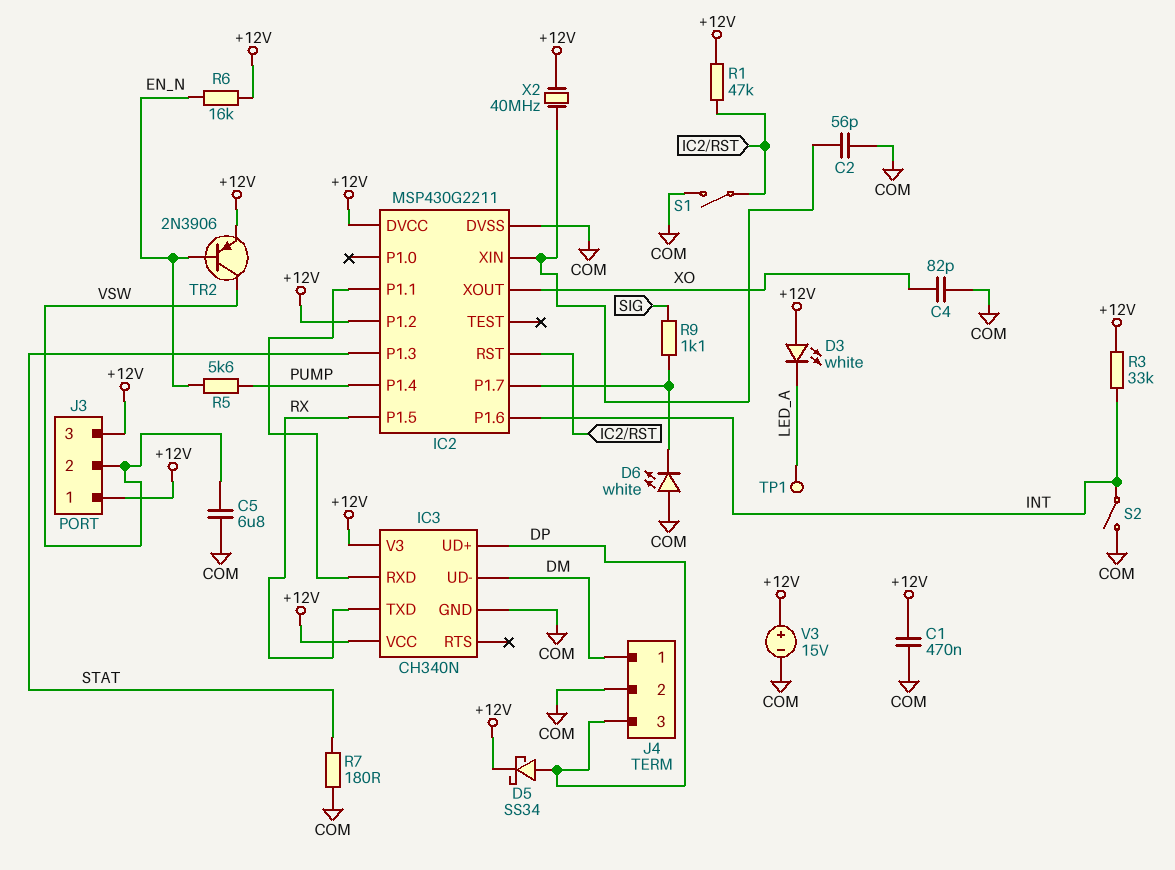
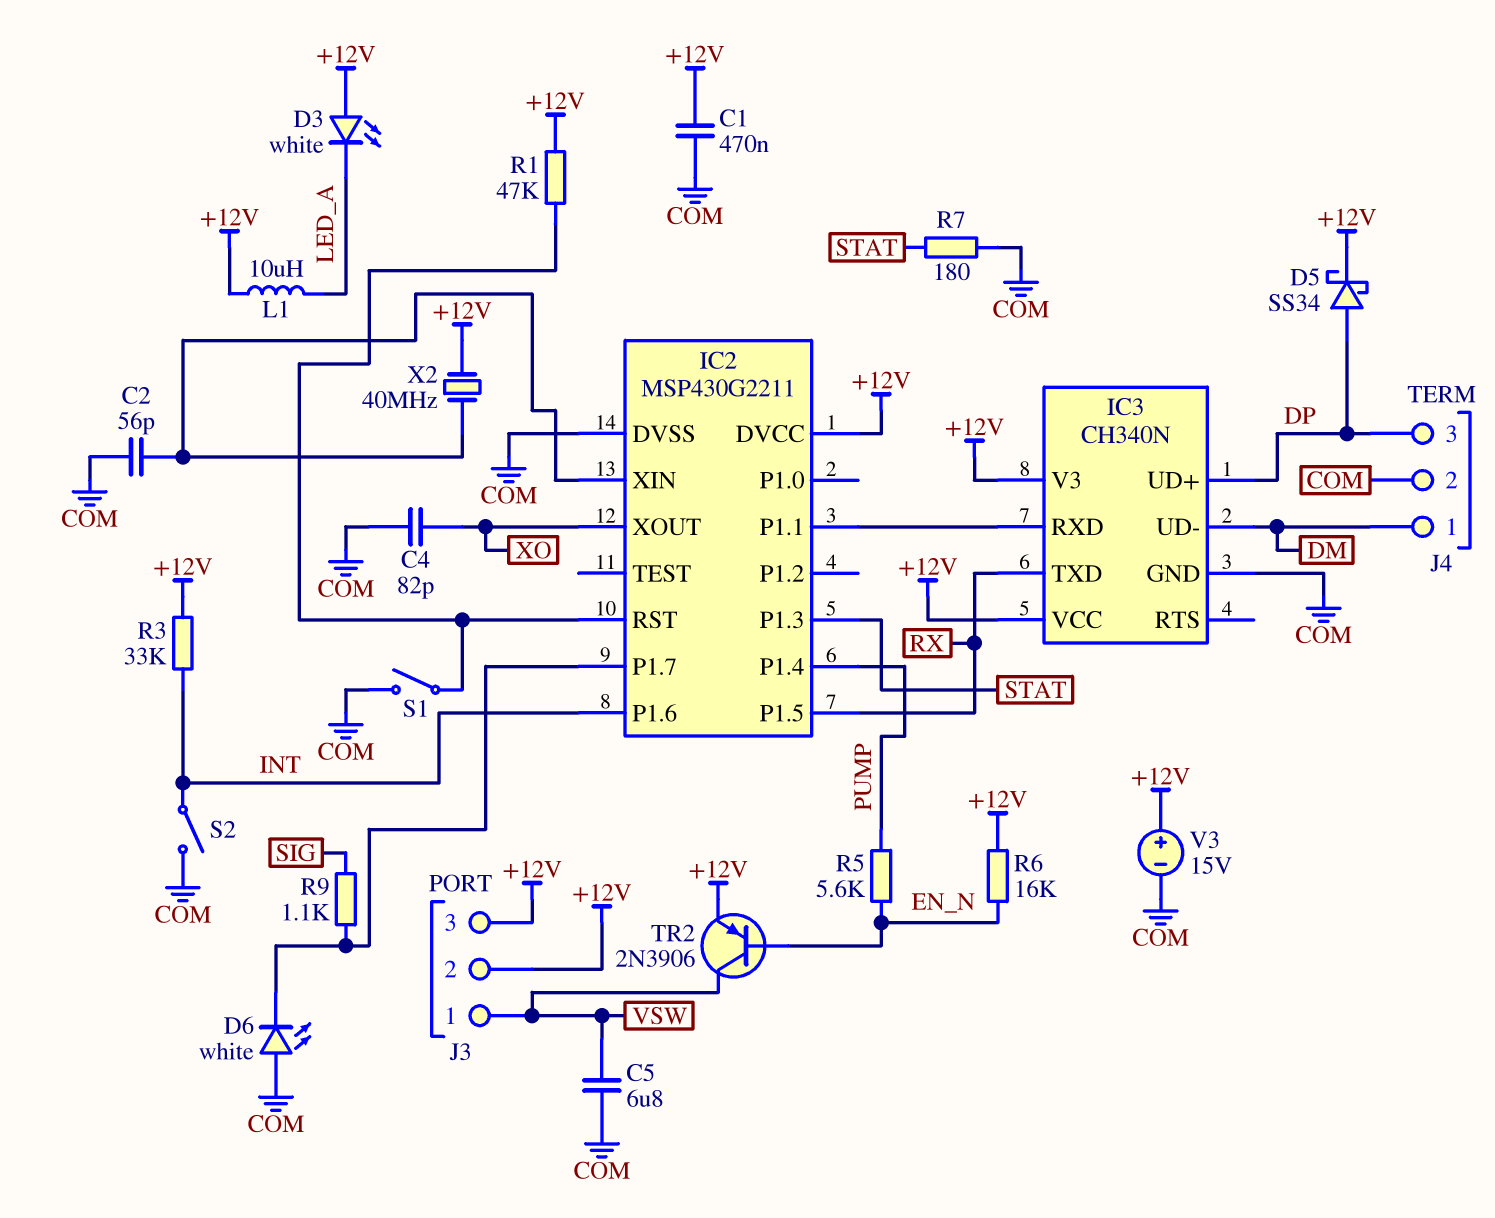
IC2 pin P1.2: +12V -> none
J3 pin 1: +12V -> VSW
J3 pin 2: VSW -> +12V
L1: none -> 10uH (+12V, LED_A)
TP1: test point (LED_A) -> none

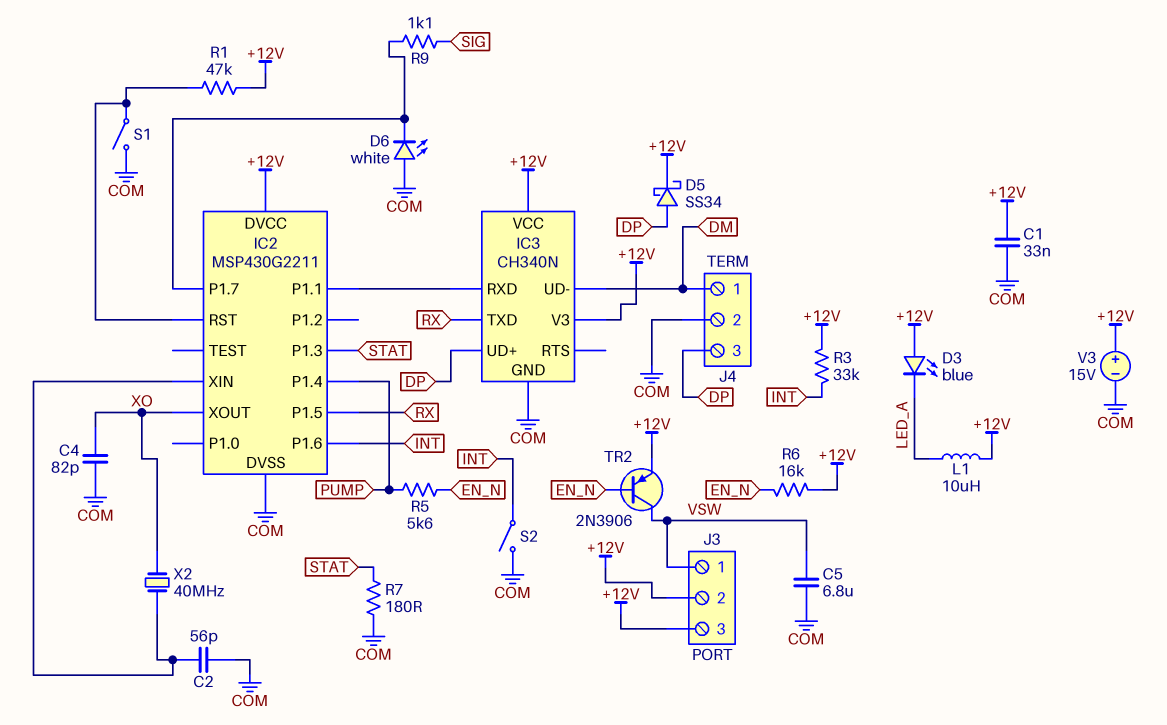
C1: 470nF (+12V, COM) -> 33nF (+12V, COM)
D3: LED white (A +12V, K LED_A) -> LED blue (A +12V, K LED_A)
X2: 40MHz (+12V, IC2/XIN) -> 40MHz (IC2/XIN, XO)

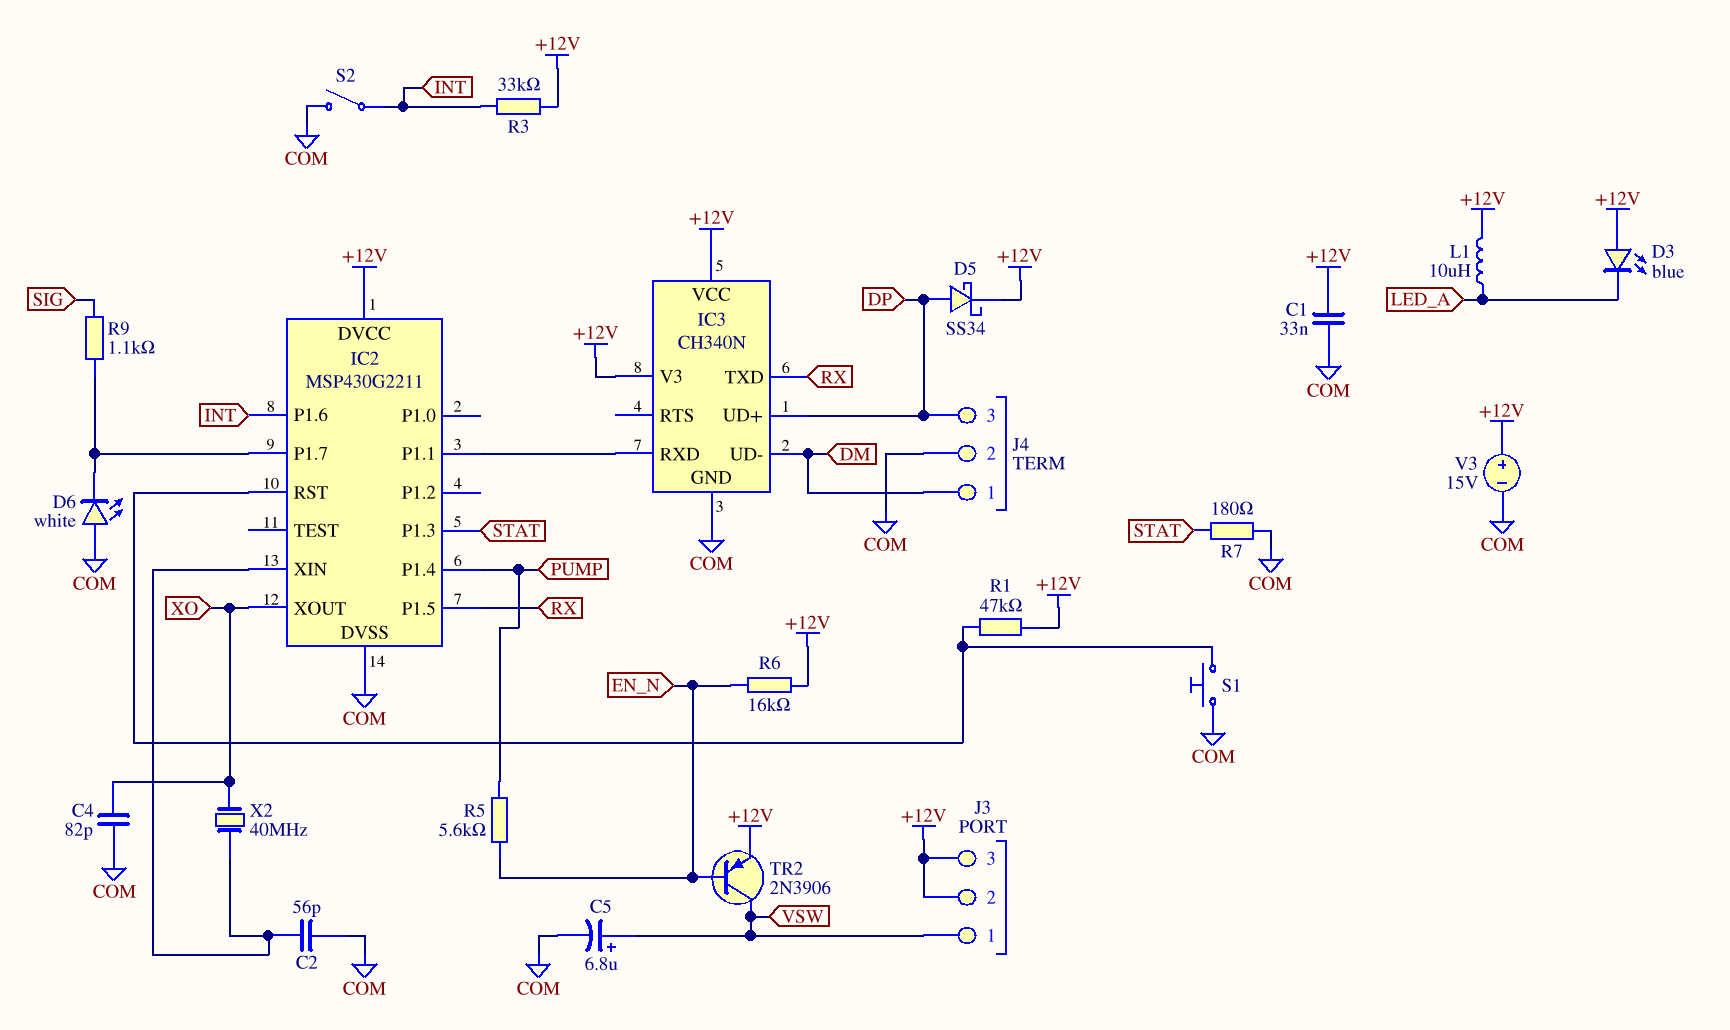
C5: 6.8uF (COM, VSW) -> 6.8uF (plus VSW, minus COM)
S1: switch (COM, IC2/RST) -> button (COM, IC2/RST)

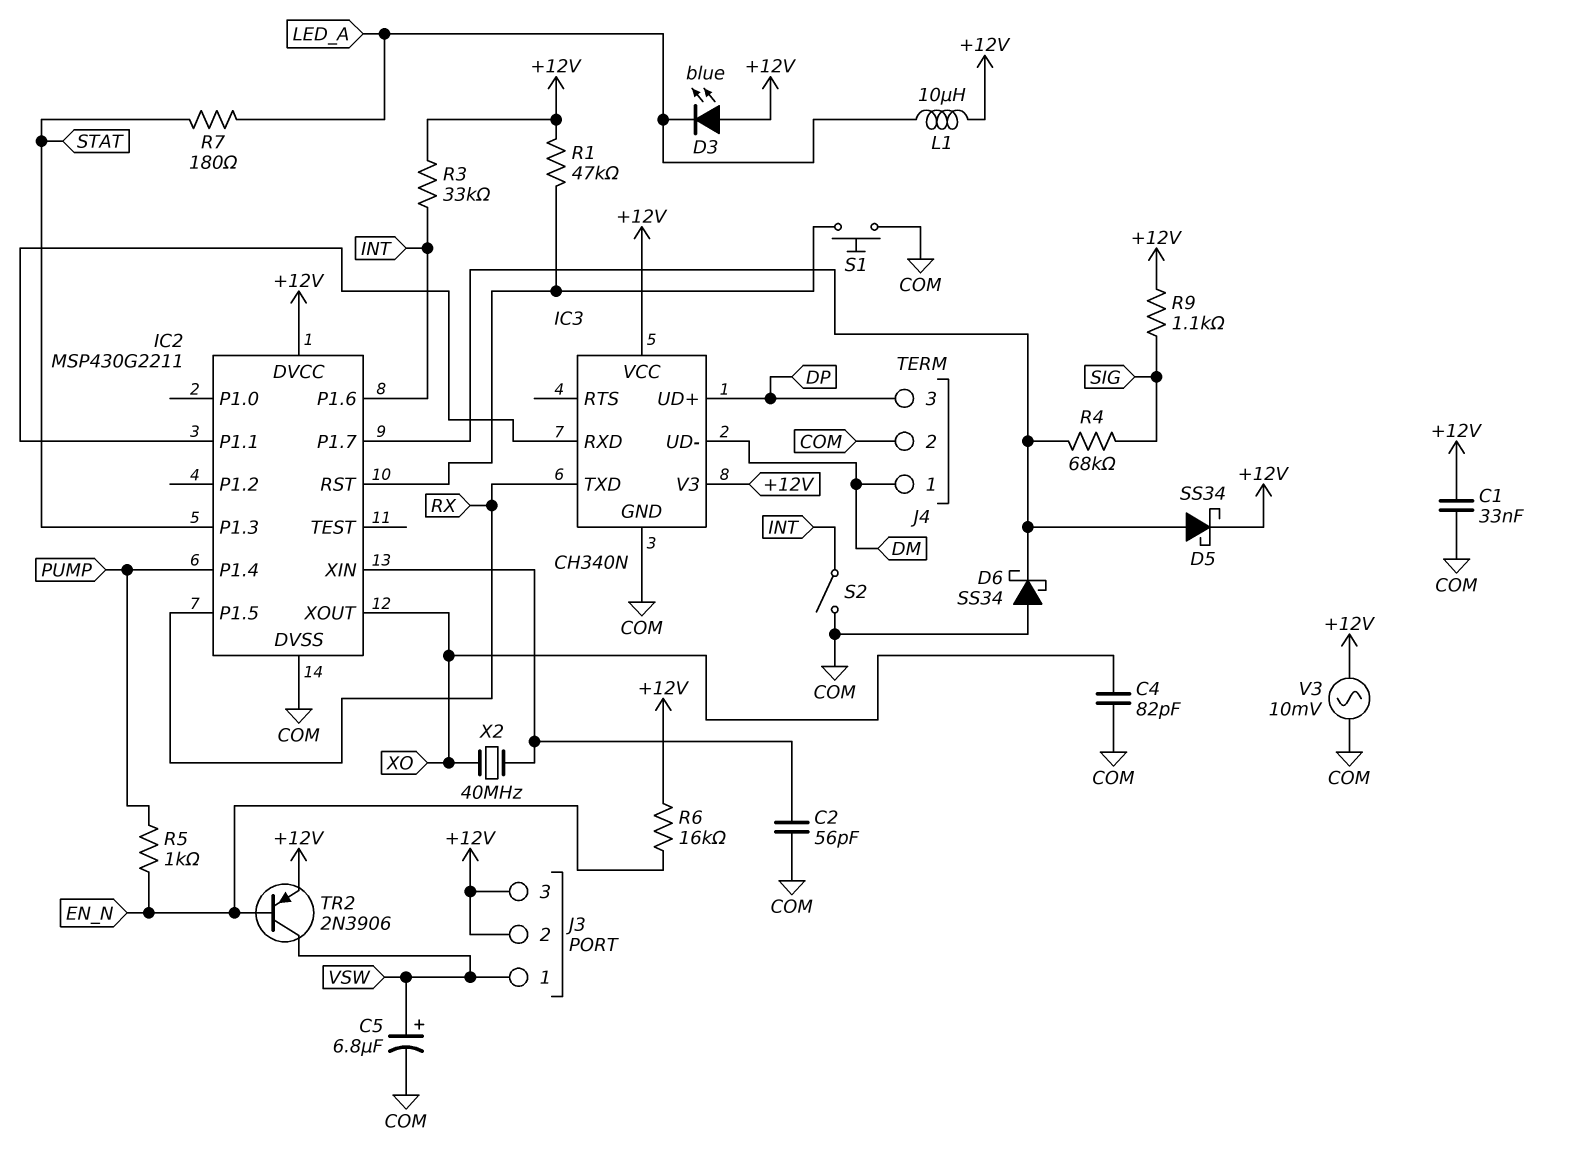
D5: schottky SS34 (A DP, K +12V) -> schottky SS34 (A IC2/P1.7, K +12V)
D6: LED white (A COM, K IC2/P1.7) -> schottky SS34 (A COM, K IC2/P1.7)
R4: none -> 68k (IC2/P1.7, SIG)
R5: 5.6k (EN_N, PUMP) -> 1k (EN_N, PUMP)
R7: 180 (COM, STAT) -> 180 (LED_A, STAT)
R9: 1.1k (IC2/P1.7, SIG) -> 1.1k (+12V, SIG)
V3: 15V (plus +12V, minus COM) -> AC 10mV (+12V, COM)

